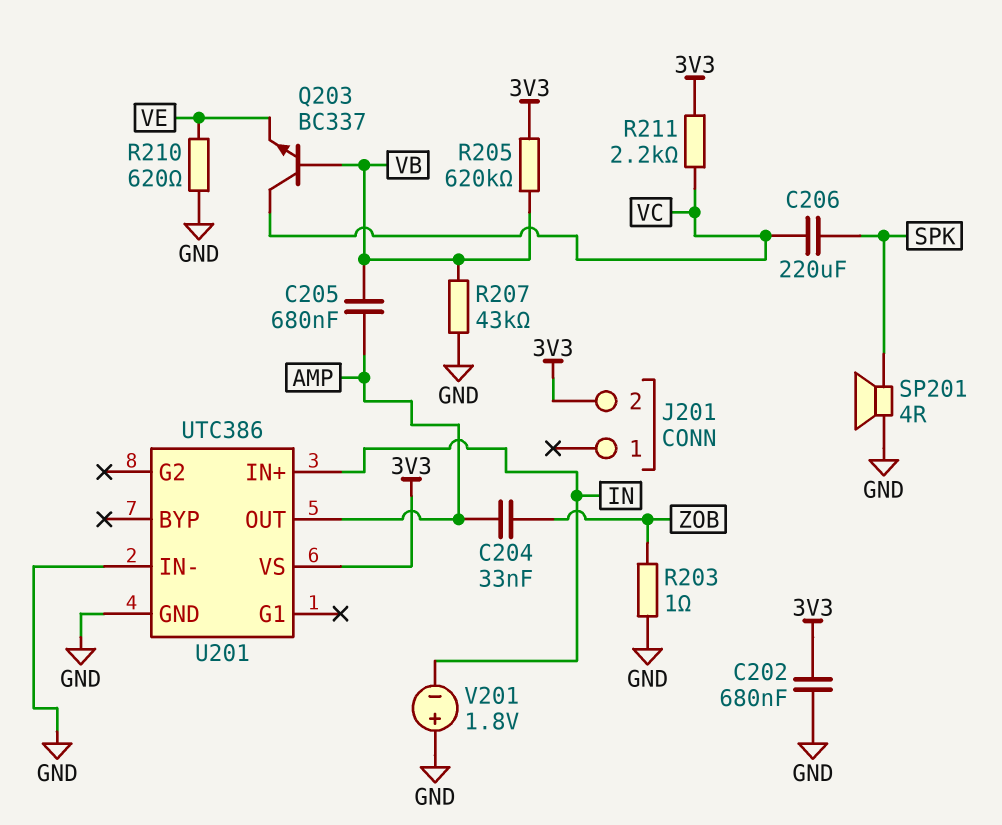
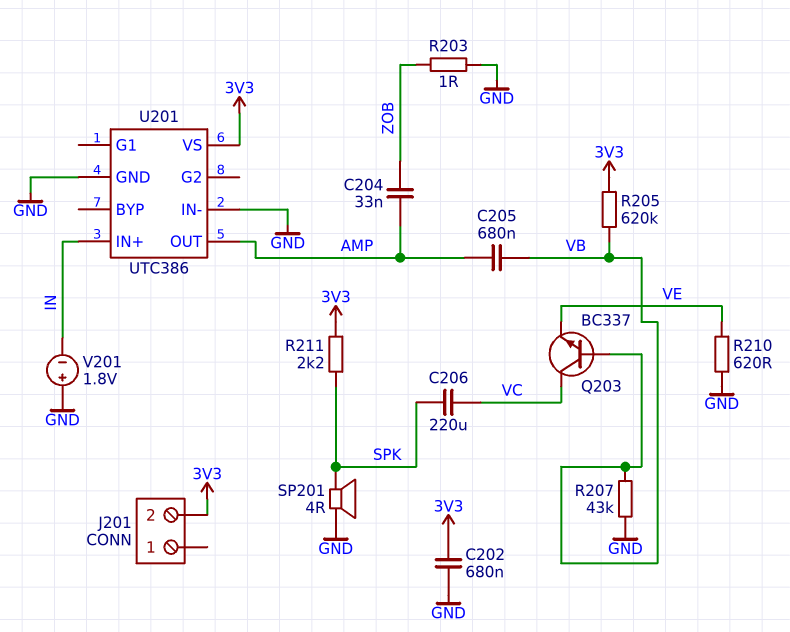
R211: 2.2k (3V3, VC) -> 2.2k (3V3, SPK)

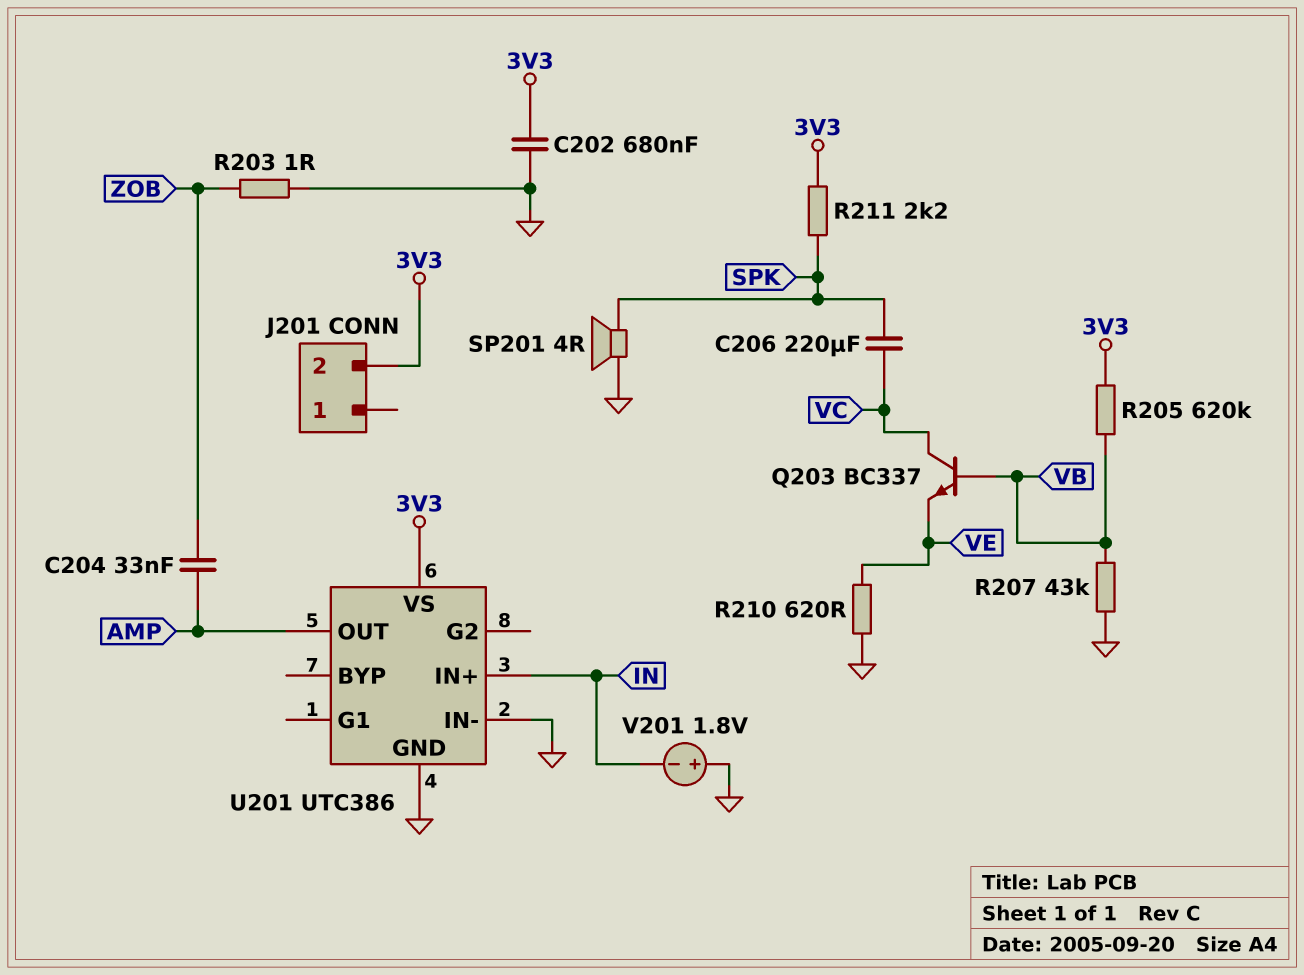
C205: 680nF (AMP, VB) -> none

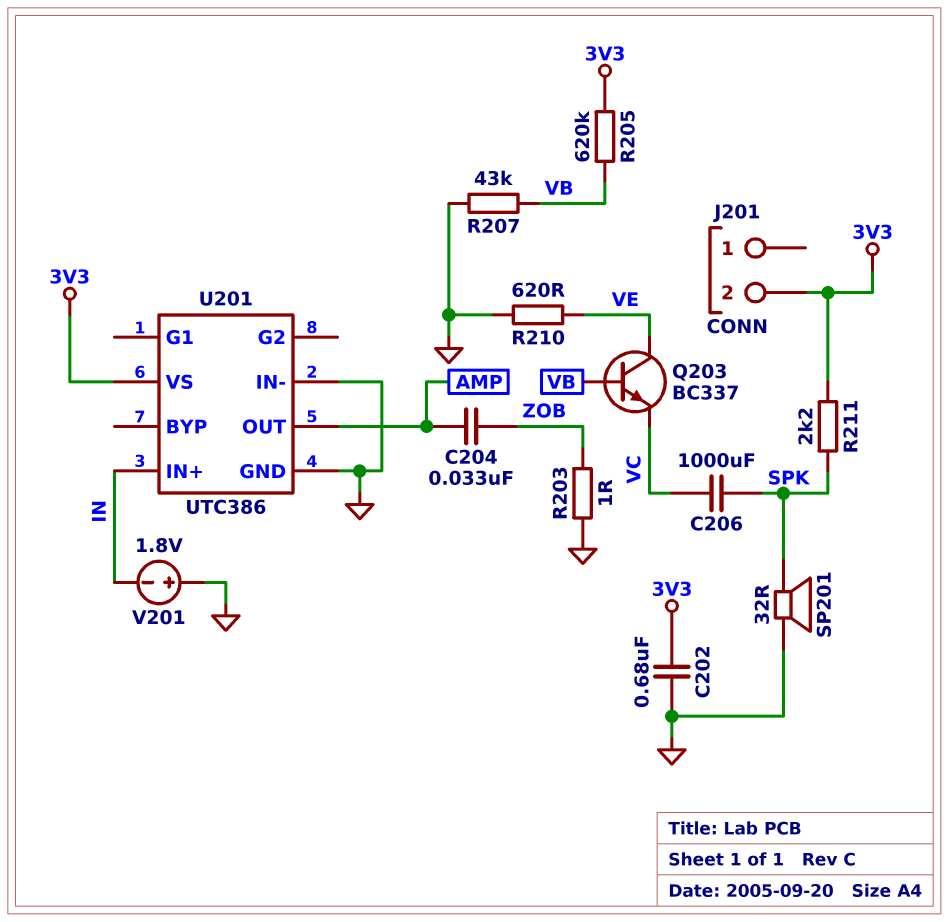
C206: 220uF (SPK, VC) -> 1000uF (SPK, VC)
Q203: NPN BC337 (B VB, C VC, E VE) -> NPN BC337 (B VB, C VE, E VC)
SP201: speaker 4R (GND, SPK) -> speaker 32R (GND, SPK)

